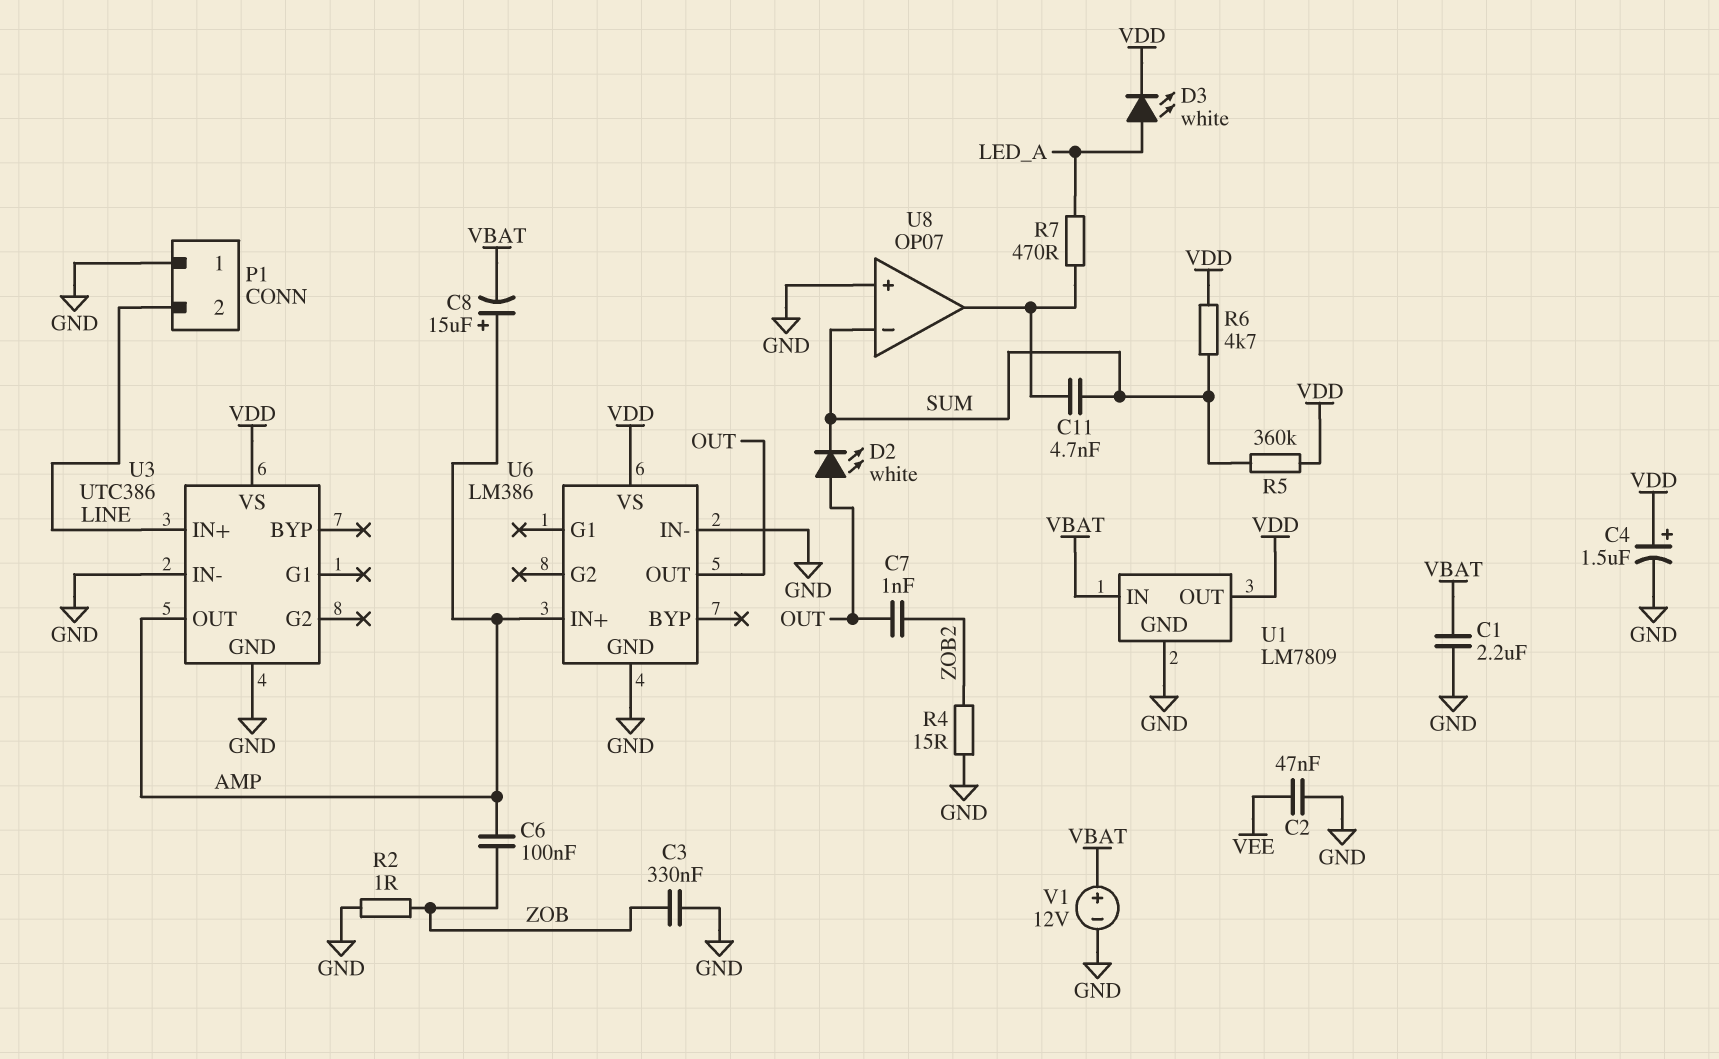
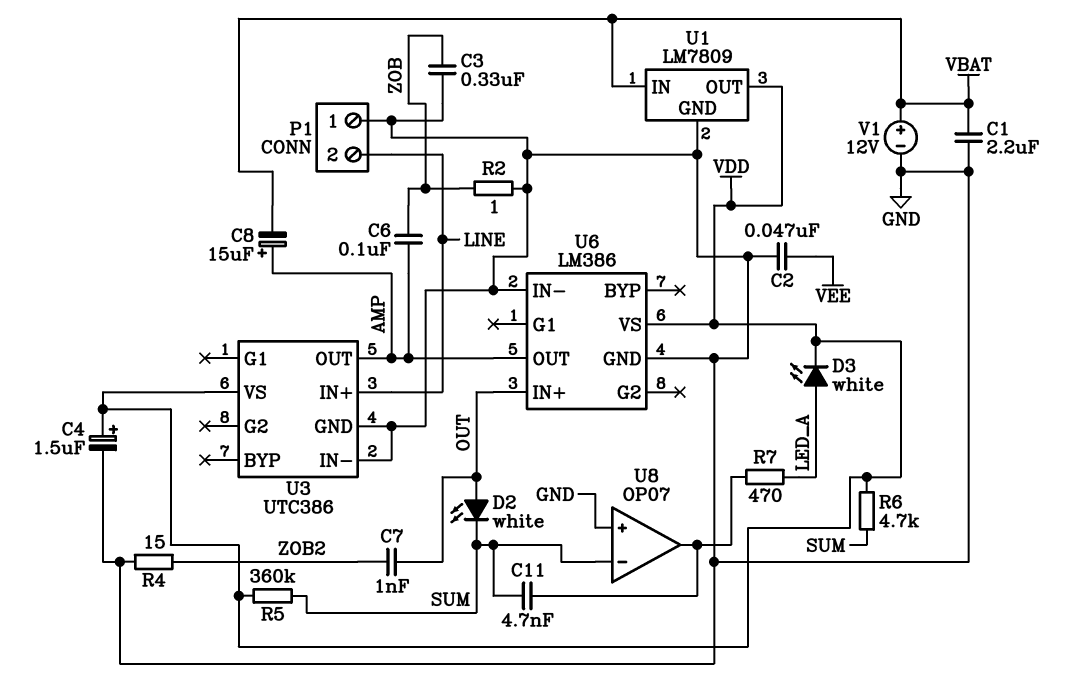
U6 pin IN+: AMP -> OUT
U6 pin OUT: OUT -> AMP

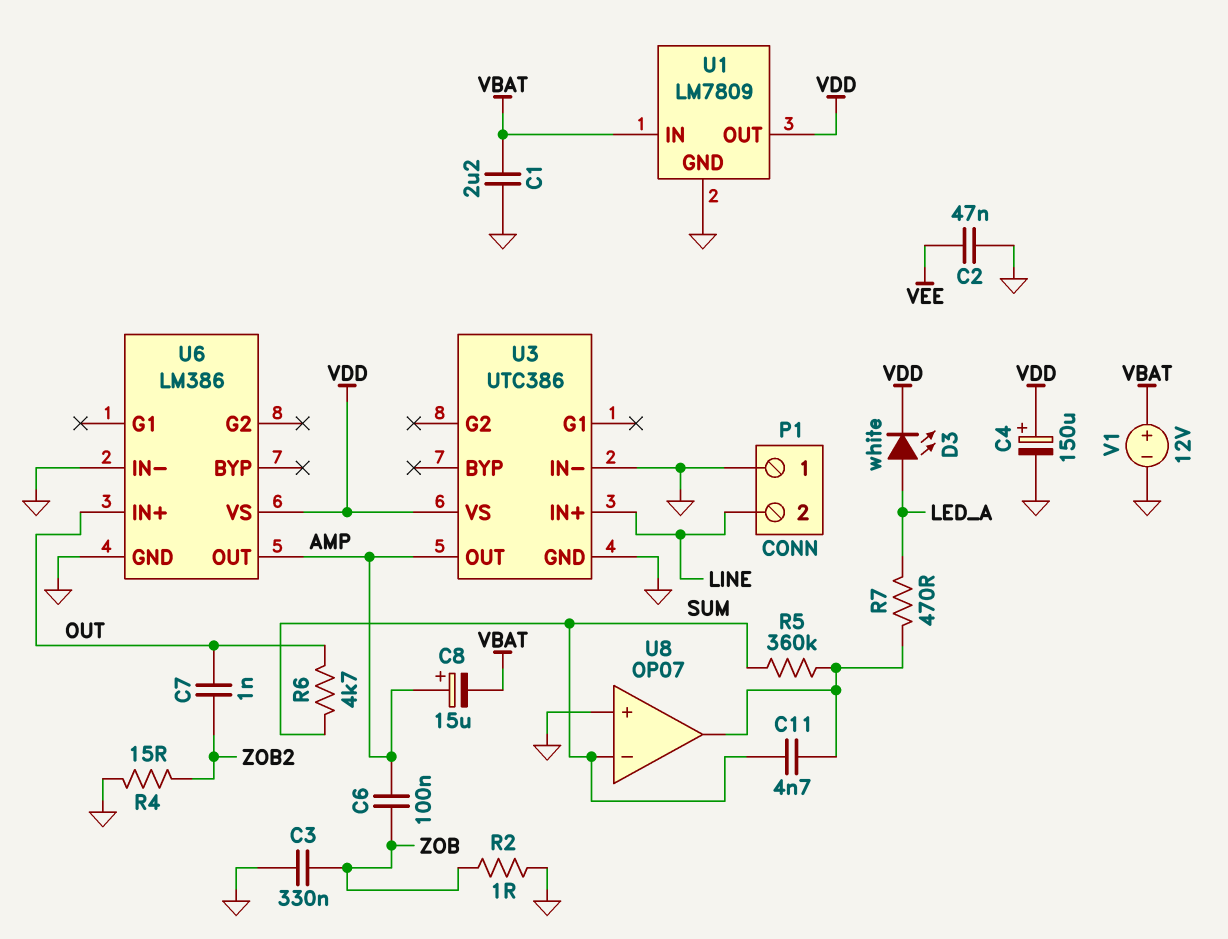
C4: 1.5uF (plus VDD, minus GND) -> 150uF (plus VDD, minus GND)
D2: LED white (A OUT, K SUM) -> none
R5: 360k (SUM, VDD) -> 360k (SUM, U8/out)
R6: 4.7k (SUM, VDD) -> 4.7k (OUT, SUM)

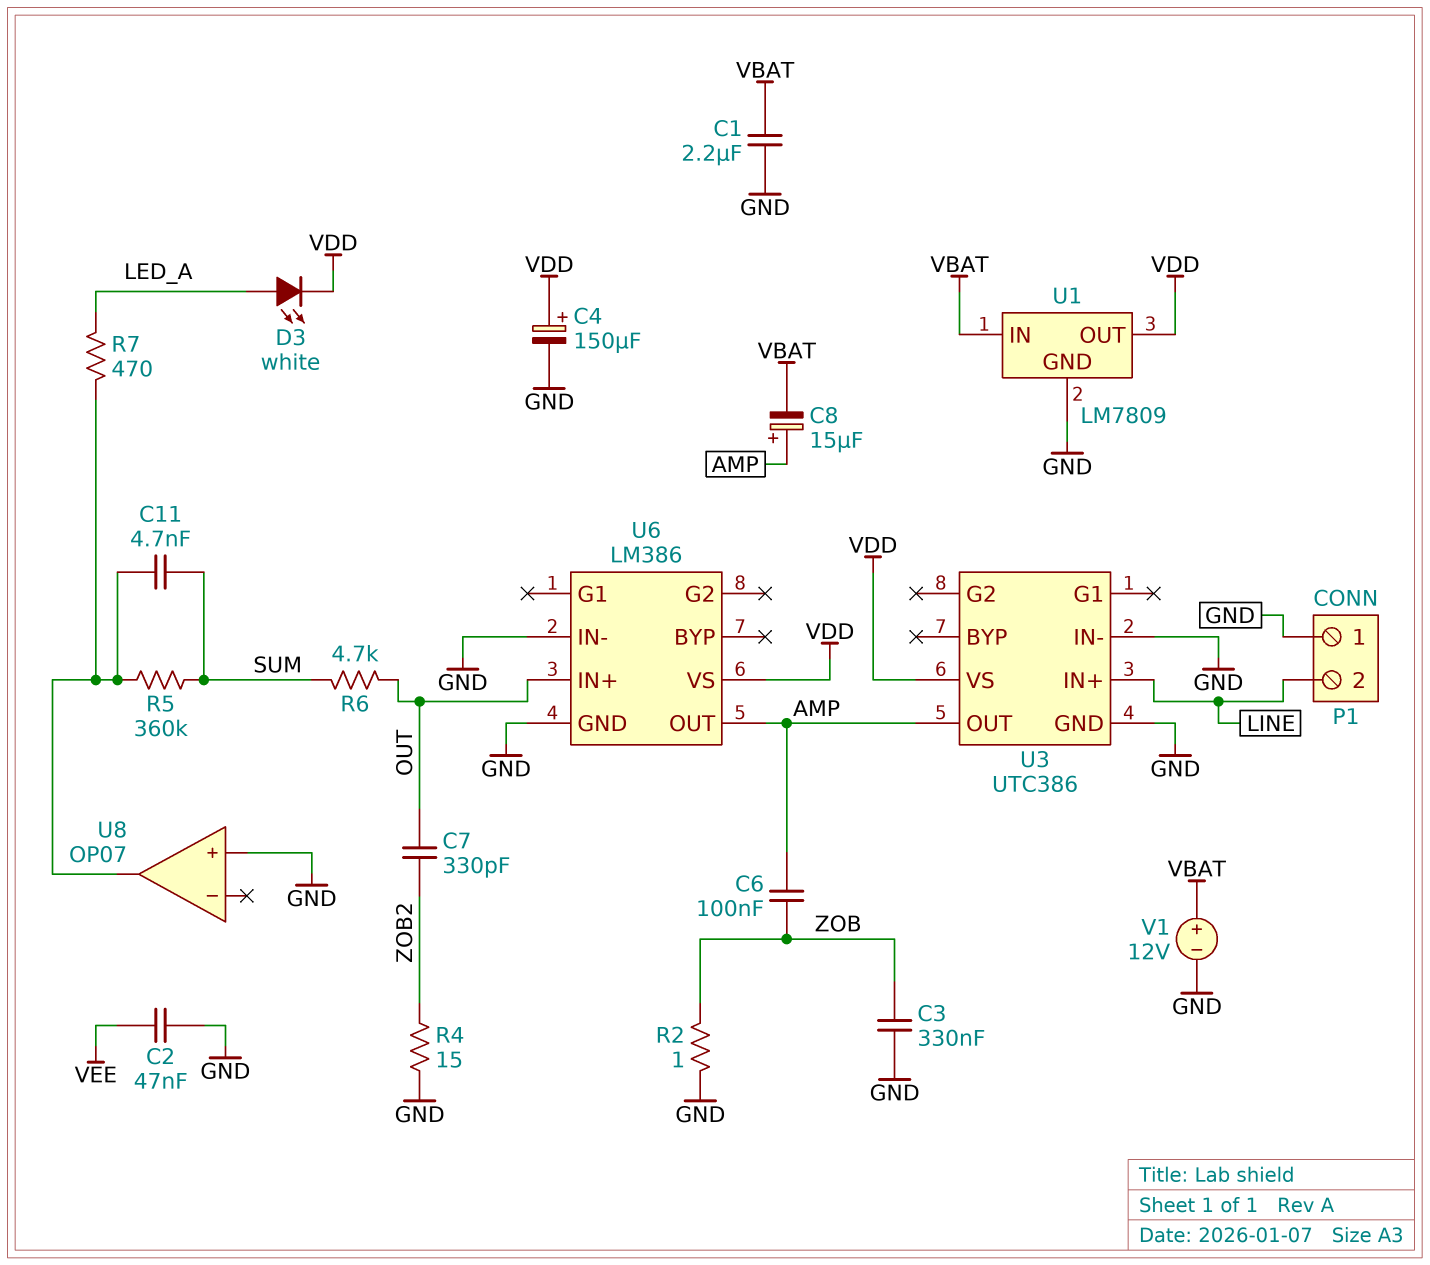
C7: 1nF (OUT, ZOB2) -> 330pF (OUT, ZOB2)
U8 pin in-: SUM -> none

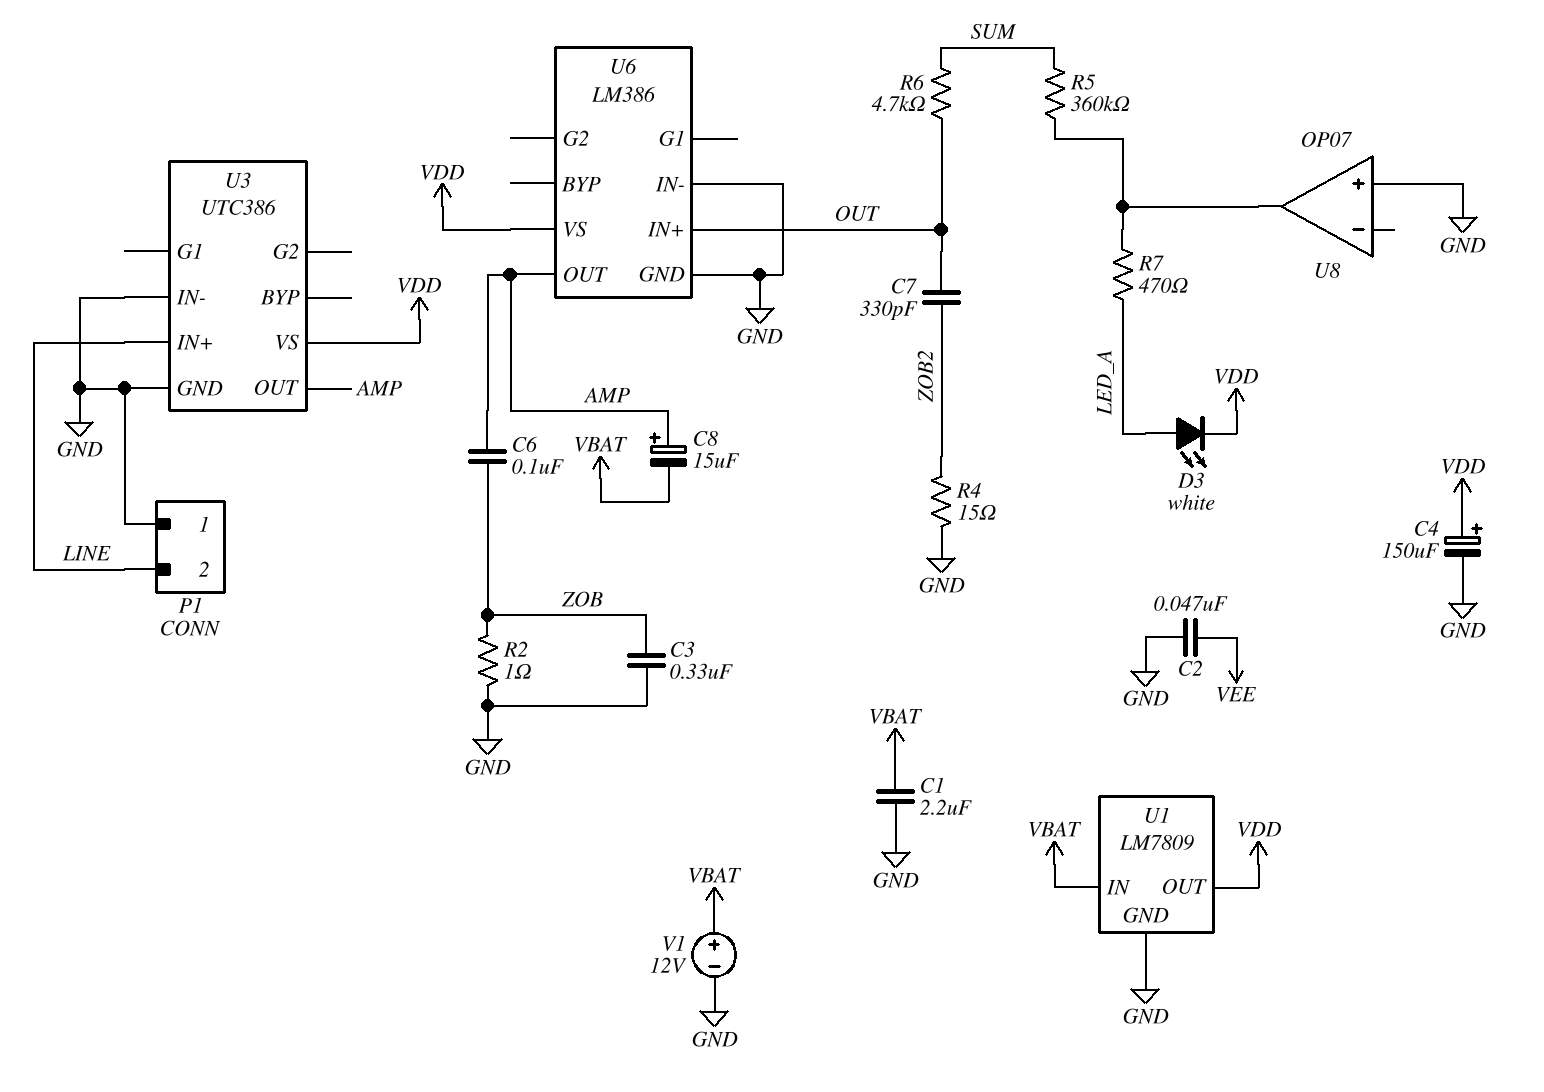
C11: 4.7nF (SUM, U8/out) -> none

